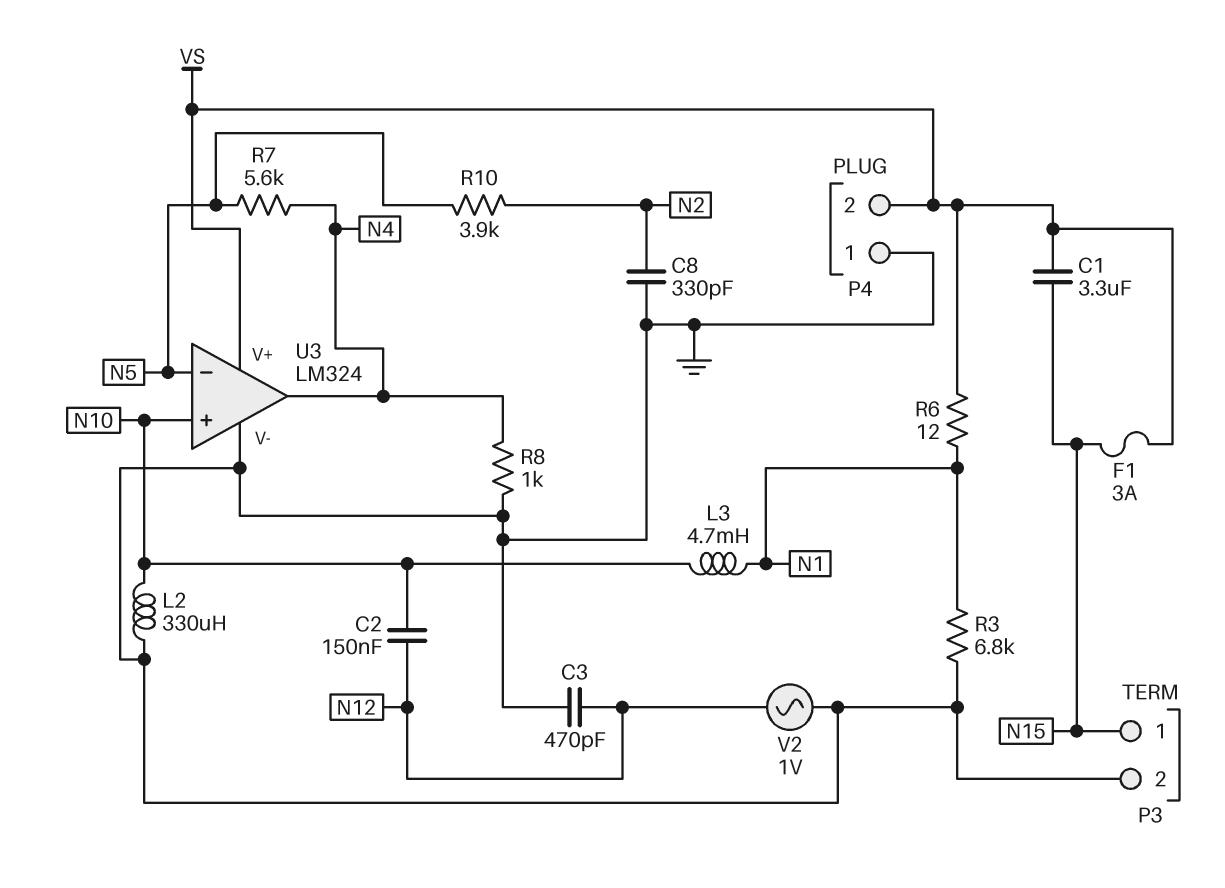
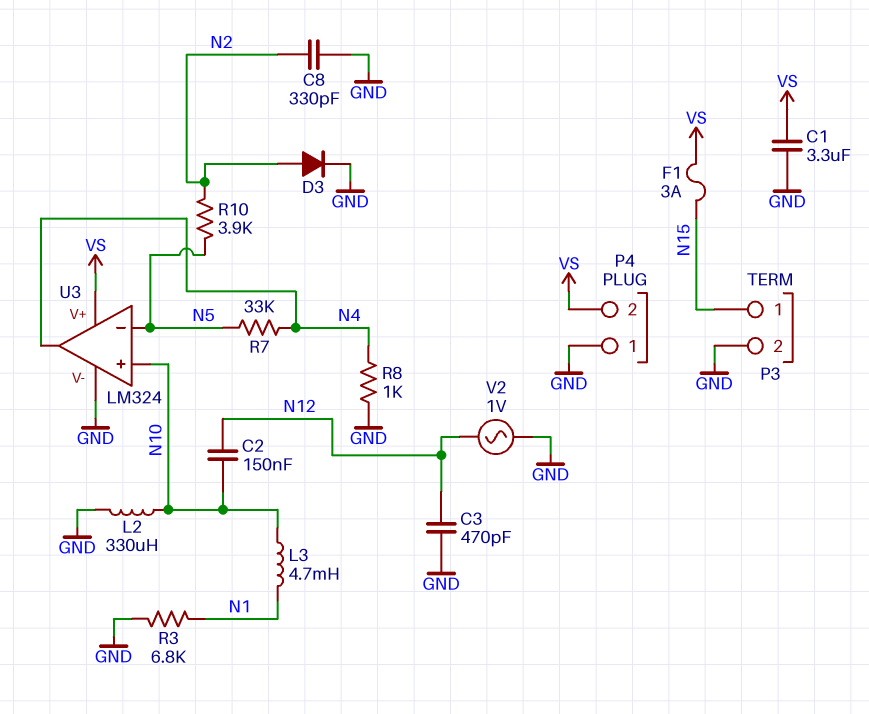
C1: 3.3uF (N15, VS) -> 3.3uF (GND, VS)
D3: none -> diode (A N2, K GND)
R6: 12 (N1, VS) -> none
R7: 5.6k (N4, N5) -> 33k (N4, N5)

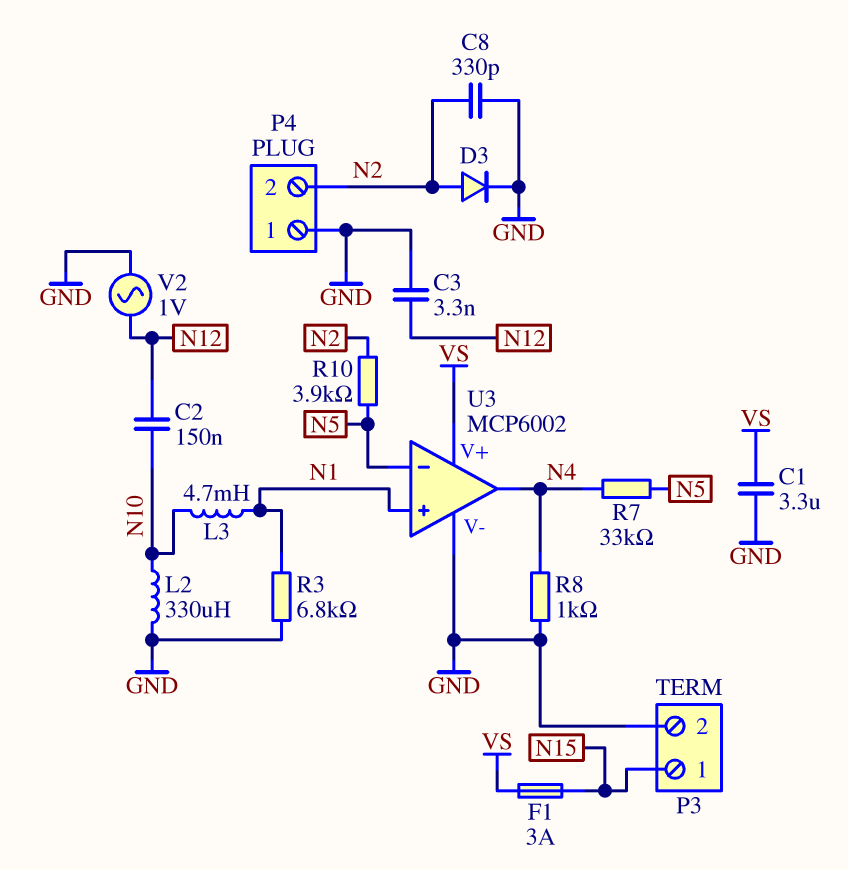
C3: 470pF (GND, N12) -> 3.3nF (GND, N12)
P4 pin 2: VS -> N2
U3: LM324 -> MCP6002
U3 pin in+: N10 -> N1

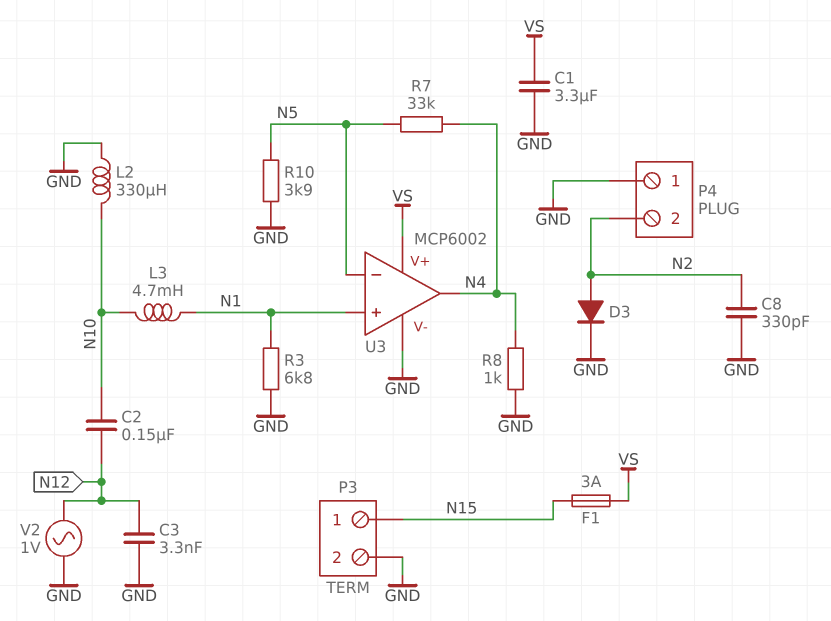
R10: 3.9k (N2, N5) -> 3.9k (GND, N5)

